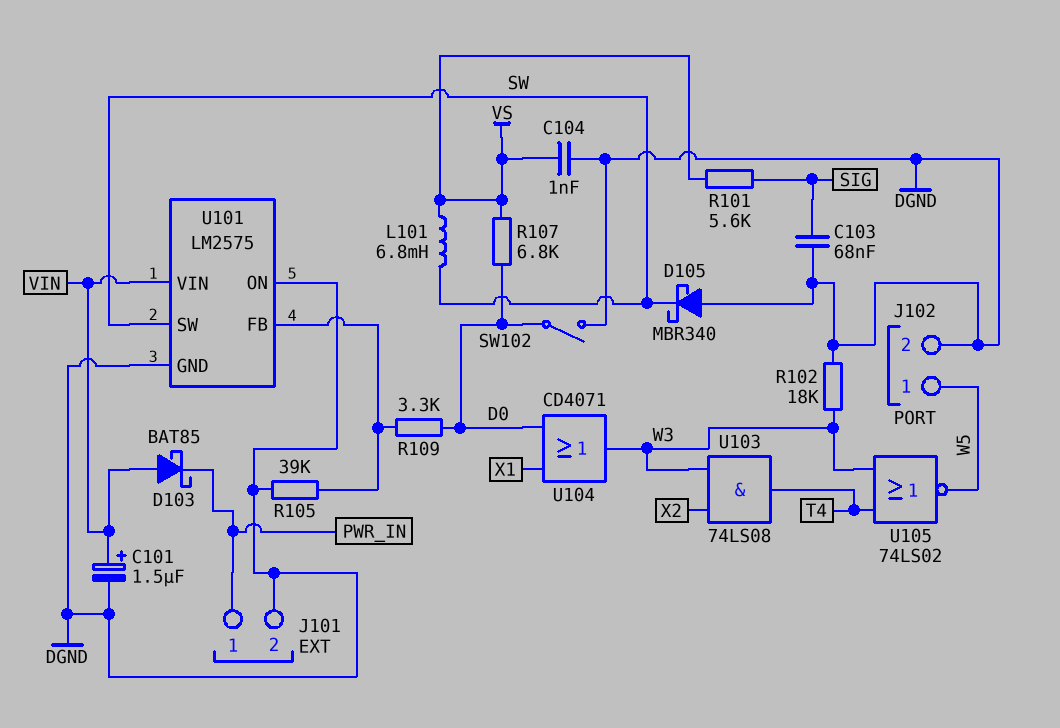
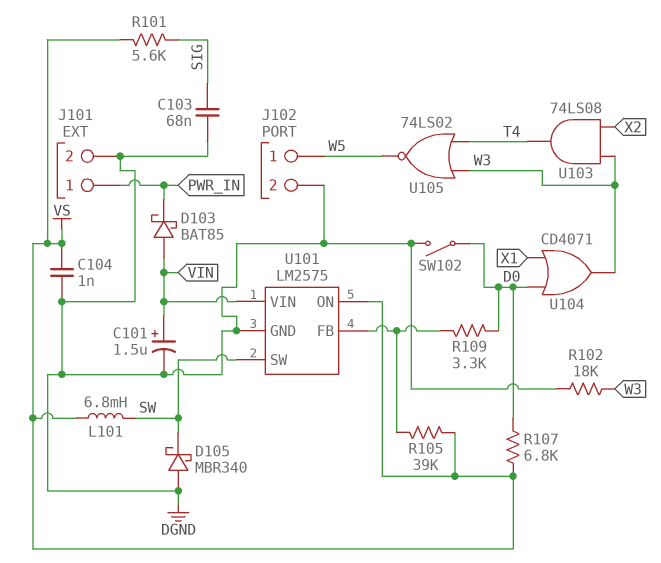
R105: 39k (DGND, U101/FB) -> 39k (U101/FB, VS)
U101 pin ON: DGND -> VS

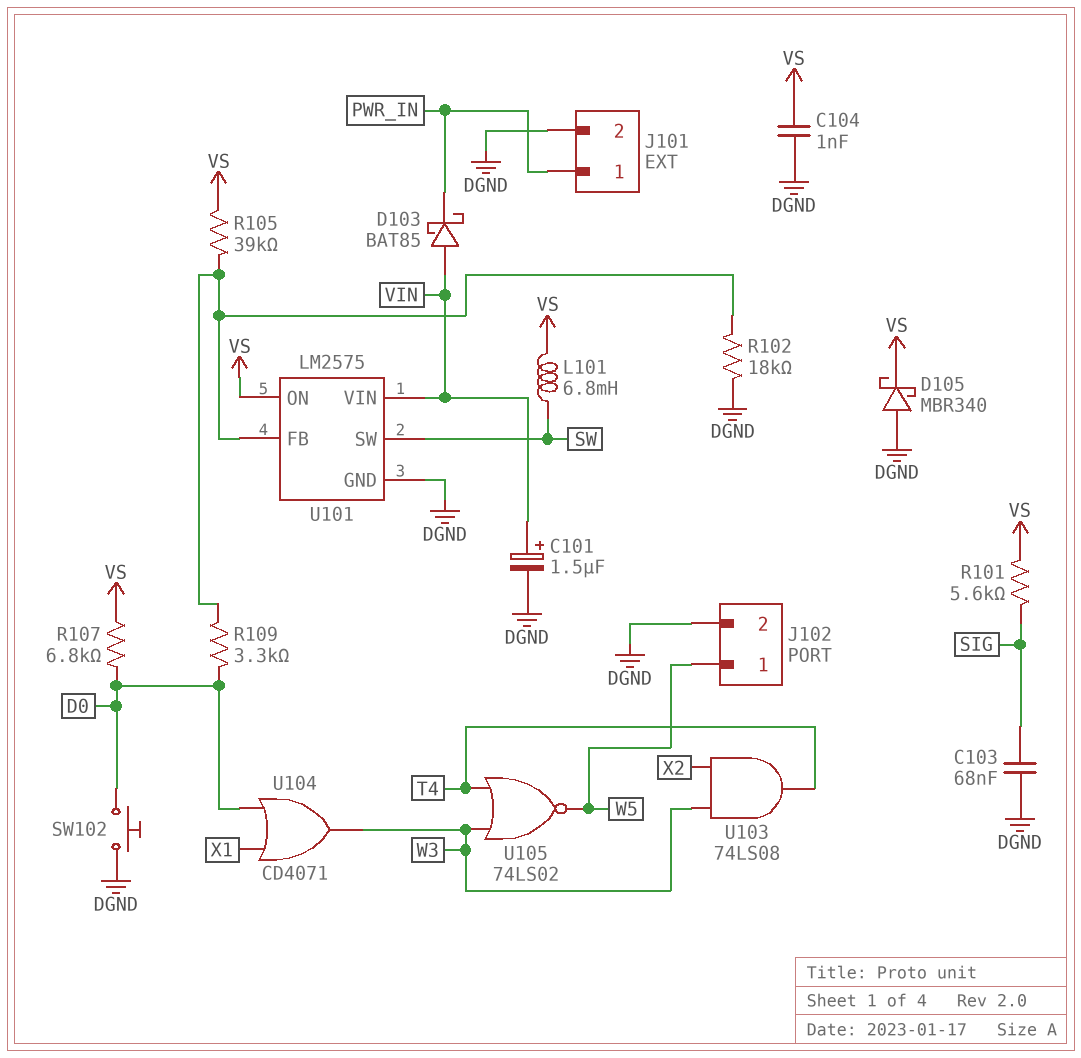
D105: schottky MBR340 (A DGND, K SW) -> schottky MBR340 (A DGND, K VS)
R102: 18k (DGND, W3) -> 18k (DGND, U101/FB)
SW102: switch (D0, DGND) -> button (D0, DGND)

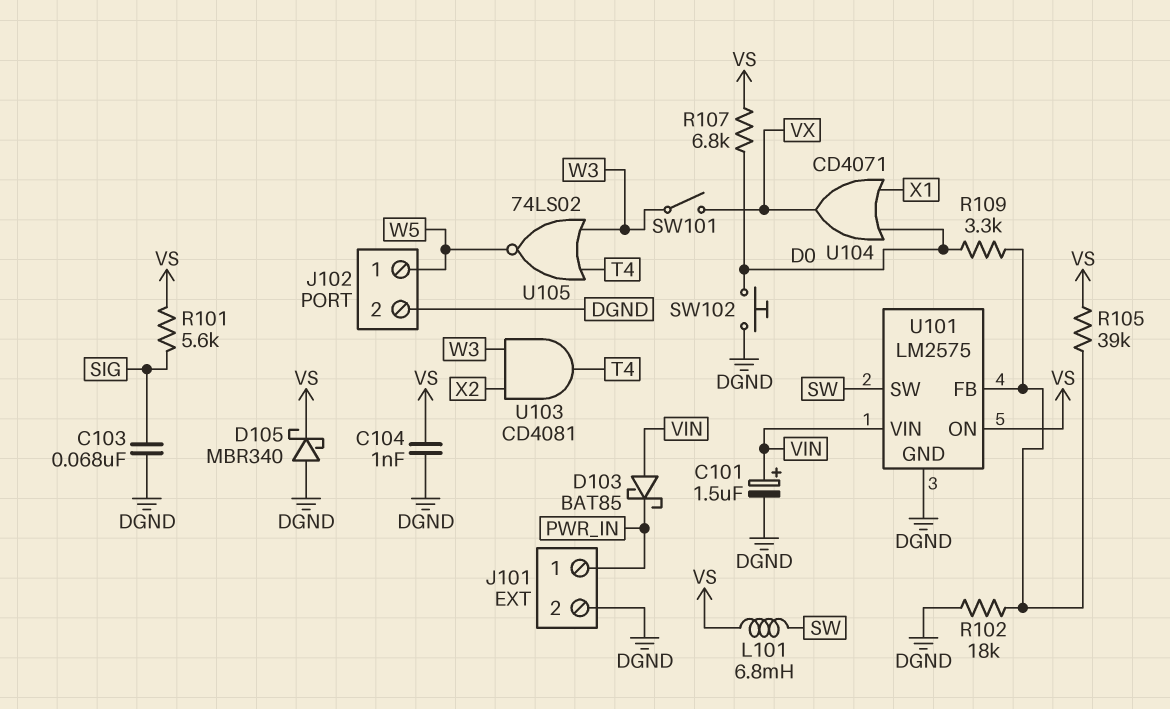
SW101: none -> switch (VX, W3)
U103: AND 74LS08 (in W3, in X2, out T4) -> AND CD4081 (in W3, in X2, out T4)
U104: OR CD4071 (in D0, in X1, out W3) -> OR CD4071 (in D0, in X1, out VX)

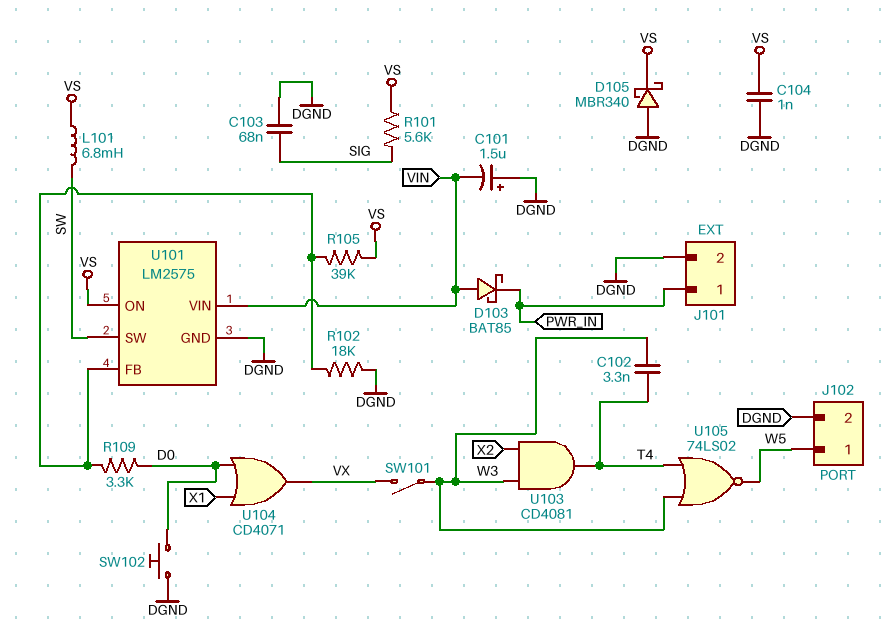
C101: 1.5uF (plus VIN, minus DGND) -> 1.5uF (plus DGND, minus VIN)
C102: none -> 3.3nF (T4, W3)
R107: 6.8k (D0, VS) -> none

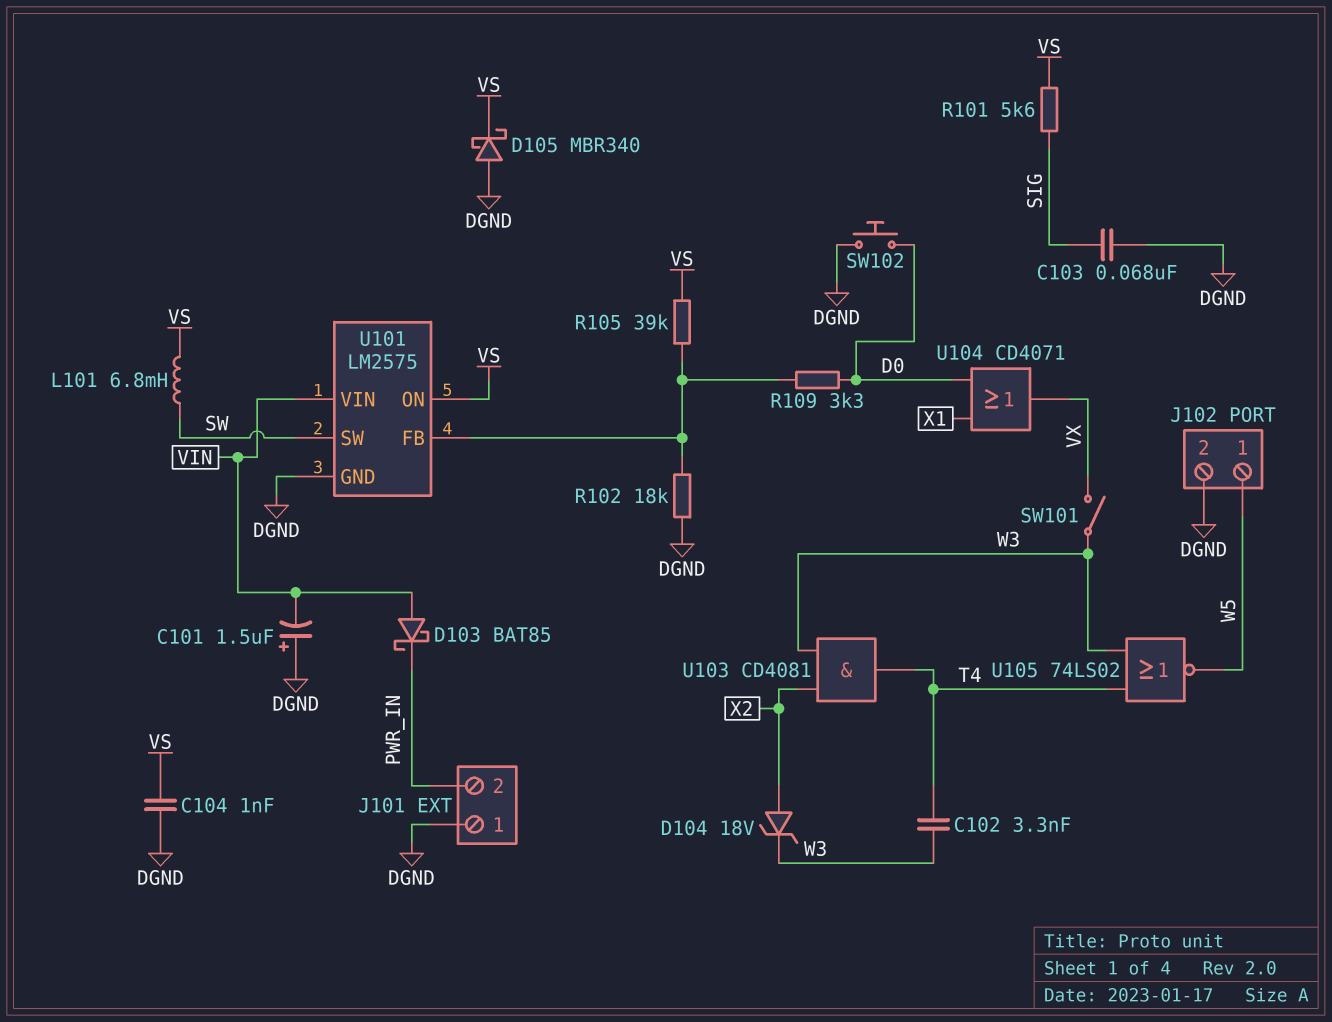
D104: none -> zener 18V (A X2, K W3)
J101 pin 1: PWR_IN -> DGND
J101 pin 2: DGND -> PWR_IN

